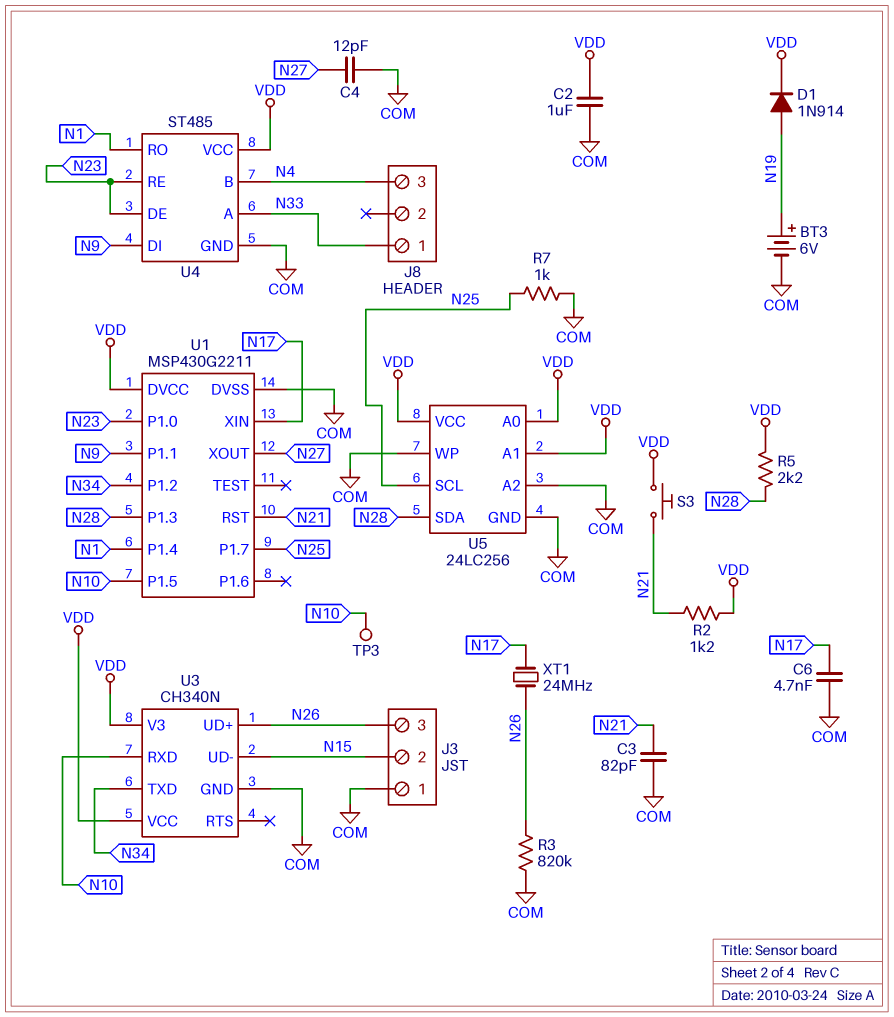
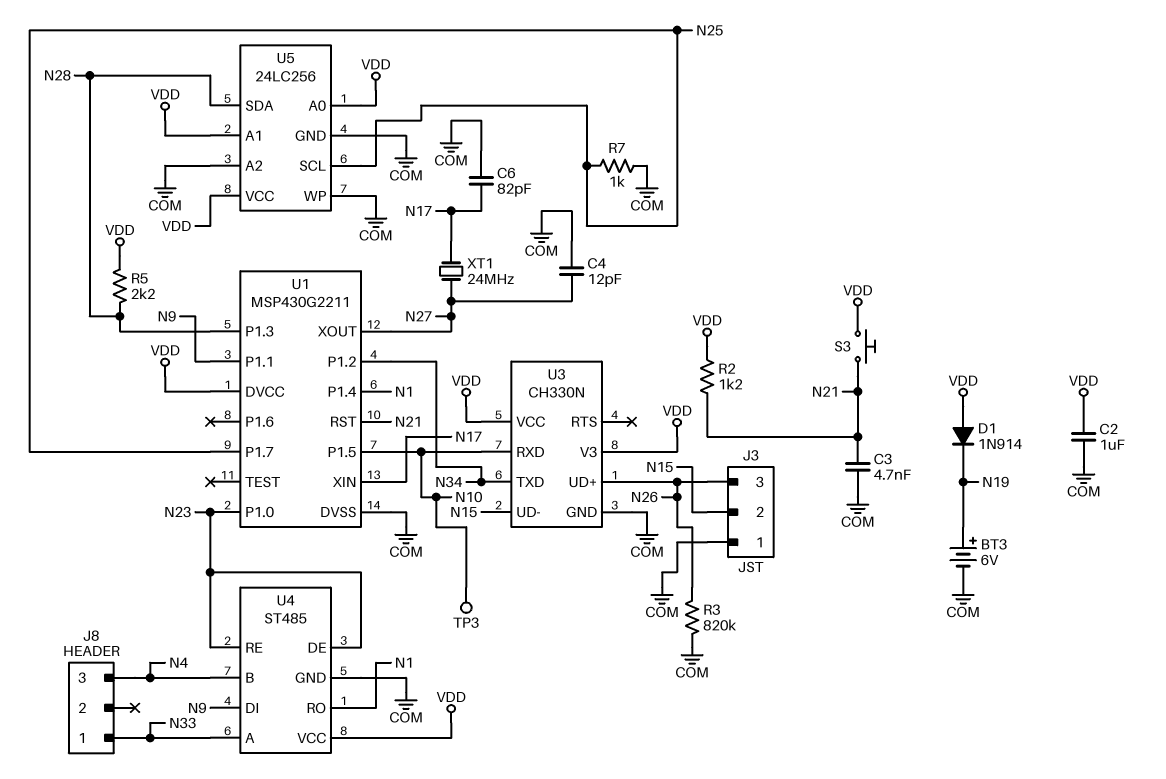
C3: 82pF (COM, N21) -> 4.7nF (COM, N21)
C6: 4.7nF (COM, N17) -> 82pF (COM, N17)
D1: diode 1N914 (A N19, K VDD) -> diode 1N914 (A VDD, K N19)
U3: CH340N -> CH330N
XT1: 24MHz (N17, N26) -> 24MHz (N17, N27)

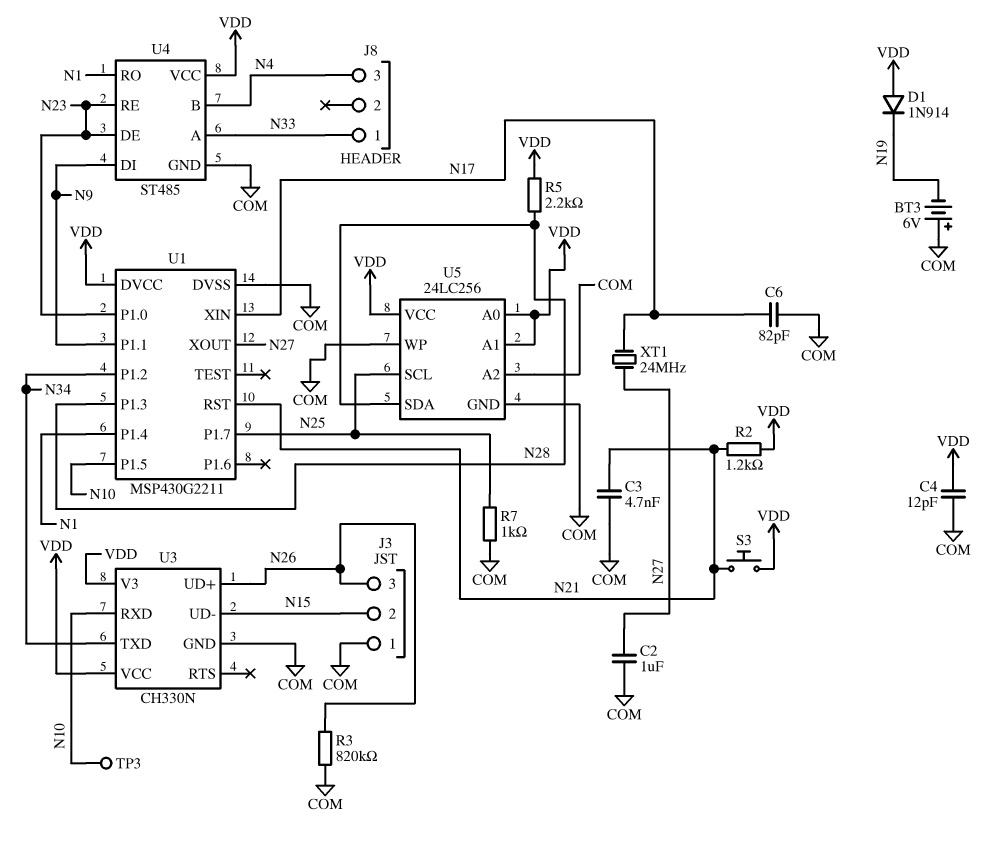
BT3: 6V (plus N19, minus COM) -> 6V (plus COM, minus N19)
C2: 1uF (COM, VDD) -> 1uF (COM, N27)
C4: 12pF (COM, N27) -> 12pF (COM, VDD)

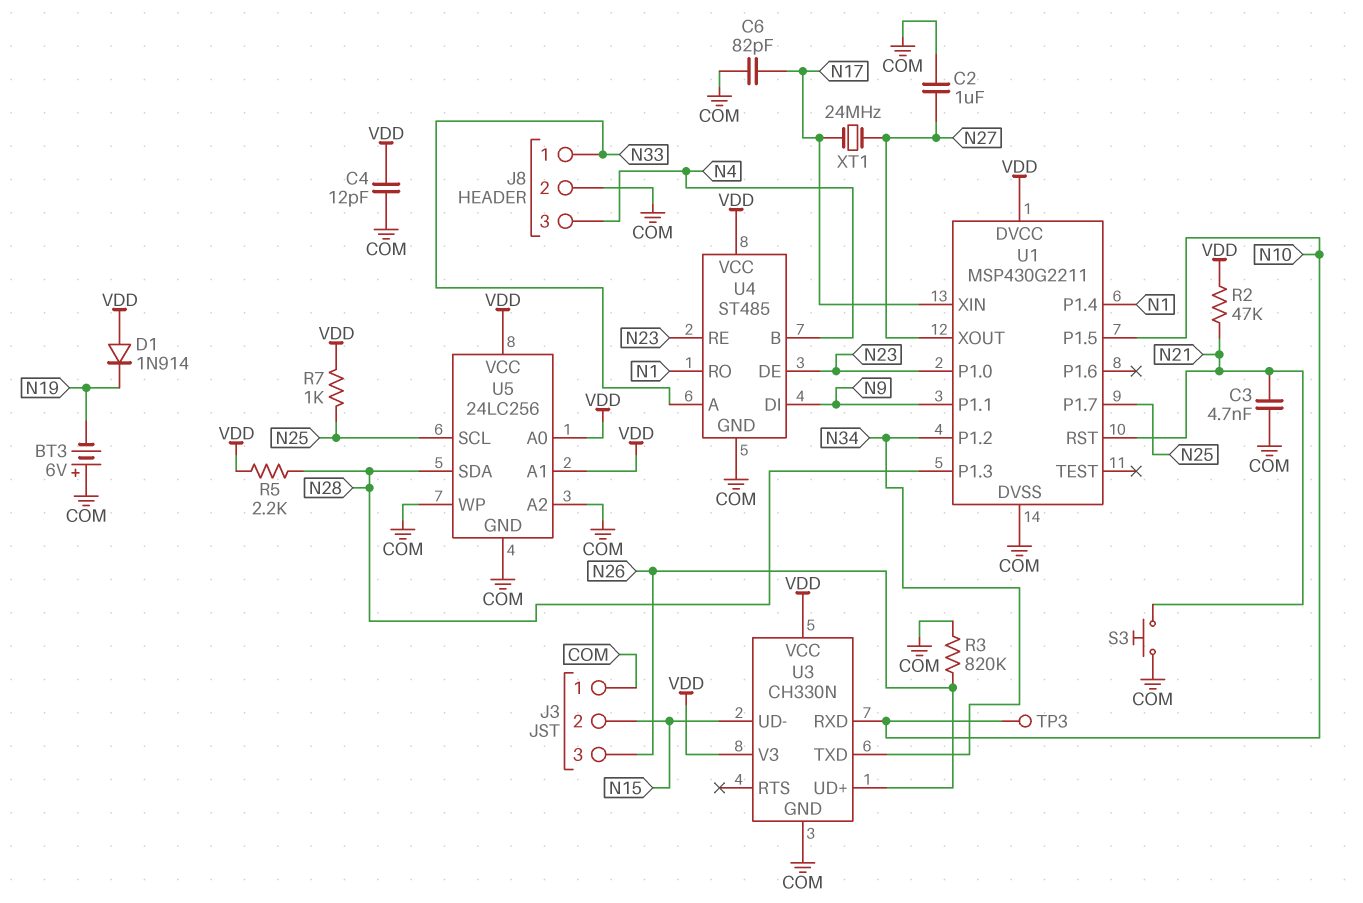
J8 pin 2: none -> COM
R2: 1.2k (N21, VDD) -> 47k (N21, VDD)
R7: 1k (COM, N25) -> 1k (N25, VDD)
S3: button (N21, VDD) -> button (COM, N21)

